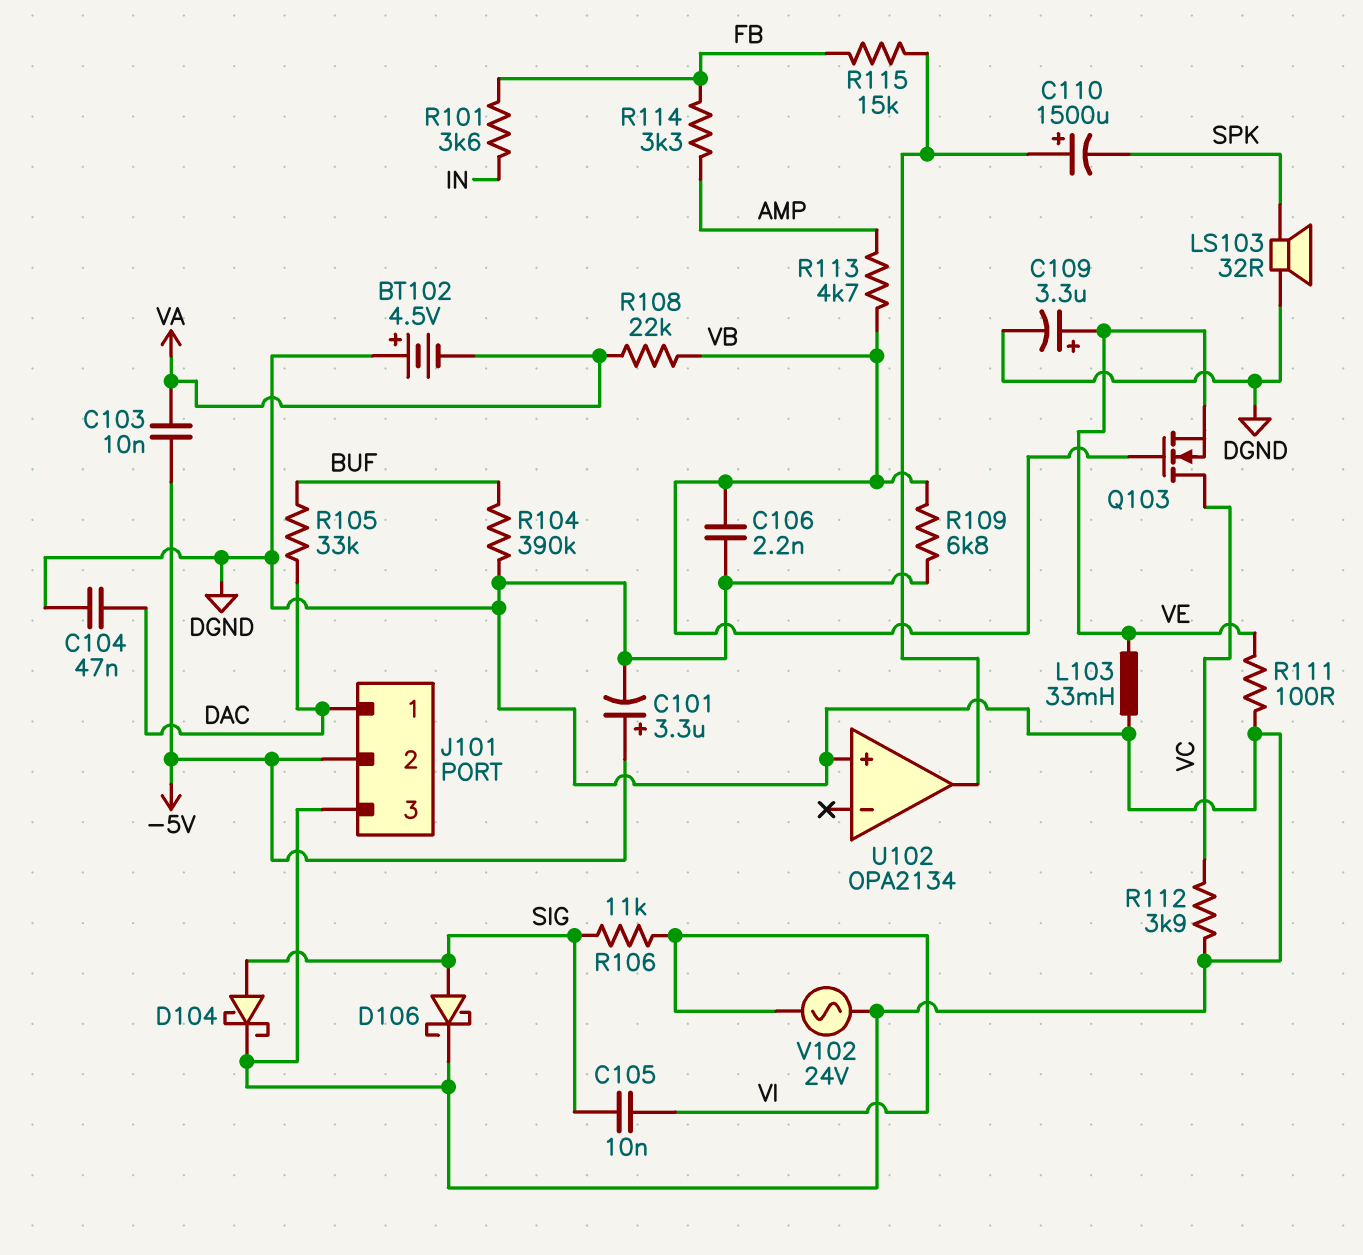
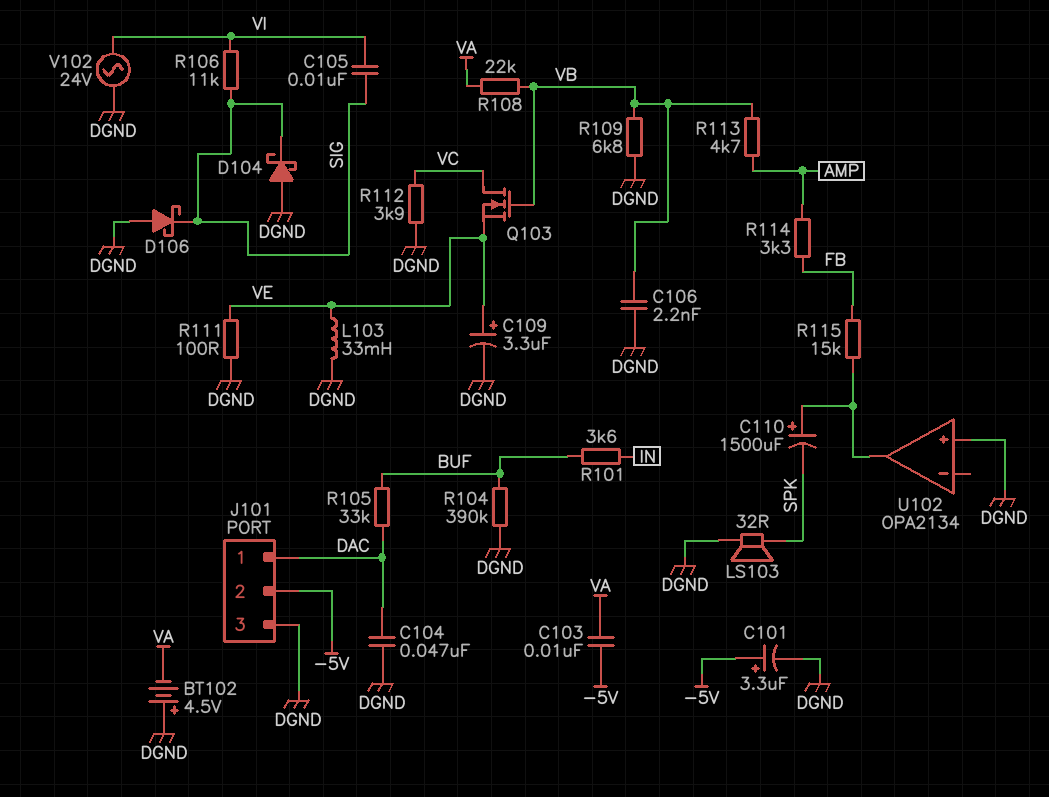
D104: schottky (A SIG, K DGND) -> schottky (A DGND, K SIG)
D106: schottky (A SIG, K DGND) -> schottky (A DGND, K SIG)
R101: 3.6k (FB, IN) -> 3.6k (BUF, IN)

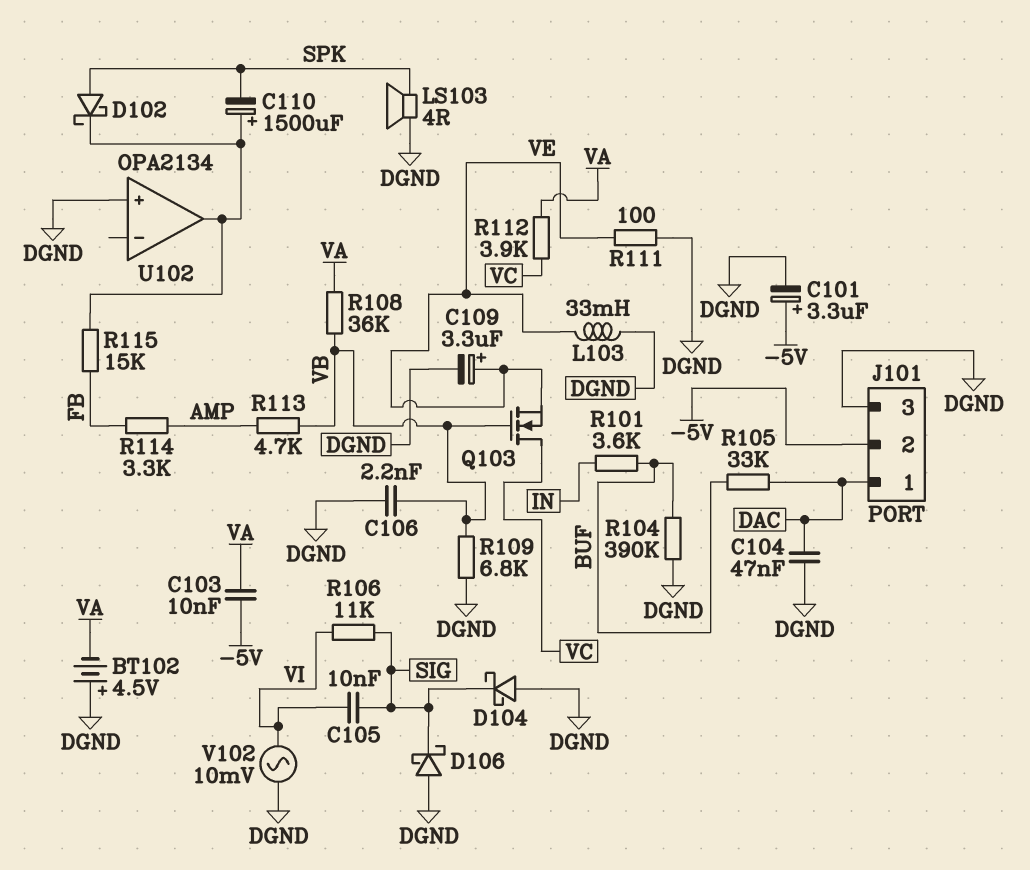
D102: none -> schottky (A SPK, K U102/out)
LS103: speaker 32R (DGND, SPK) -> speaker 4R (DGND, SPK)
R108: 22k (VA, VB) -> 36k (VA, VB)
R112: 3.9k (DGND, VC) -> 3.9k (VA, VC)
V102: AC 24V (DGND, VI) -> AC 10mV (DGND, VI)

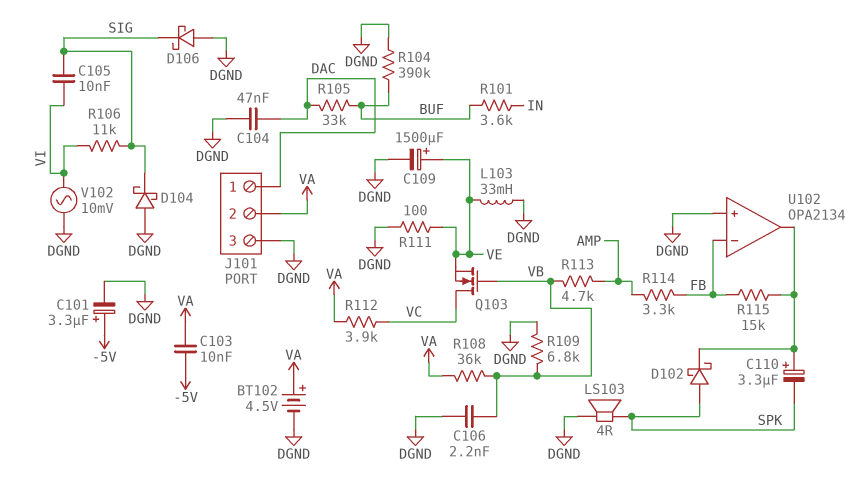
BT102: 4.5V (plus DGND, minus VA) -> 4.5V (plus VA, minus DGND)
C109: 3.3uF (plus VE, minus DGND) -> 1500uF (plus VE, minus DGND)
C110: 1500uF (plus U102/out, minus SPK) -> 3.3uF (plus U102/out, minus SPK)
J101 pin 2: -5V -> VA
U102 pin in-: none -> FB

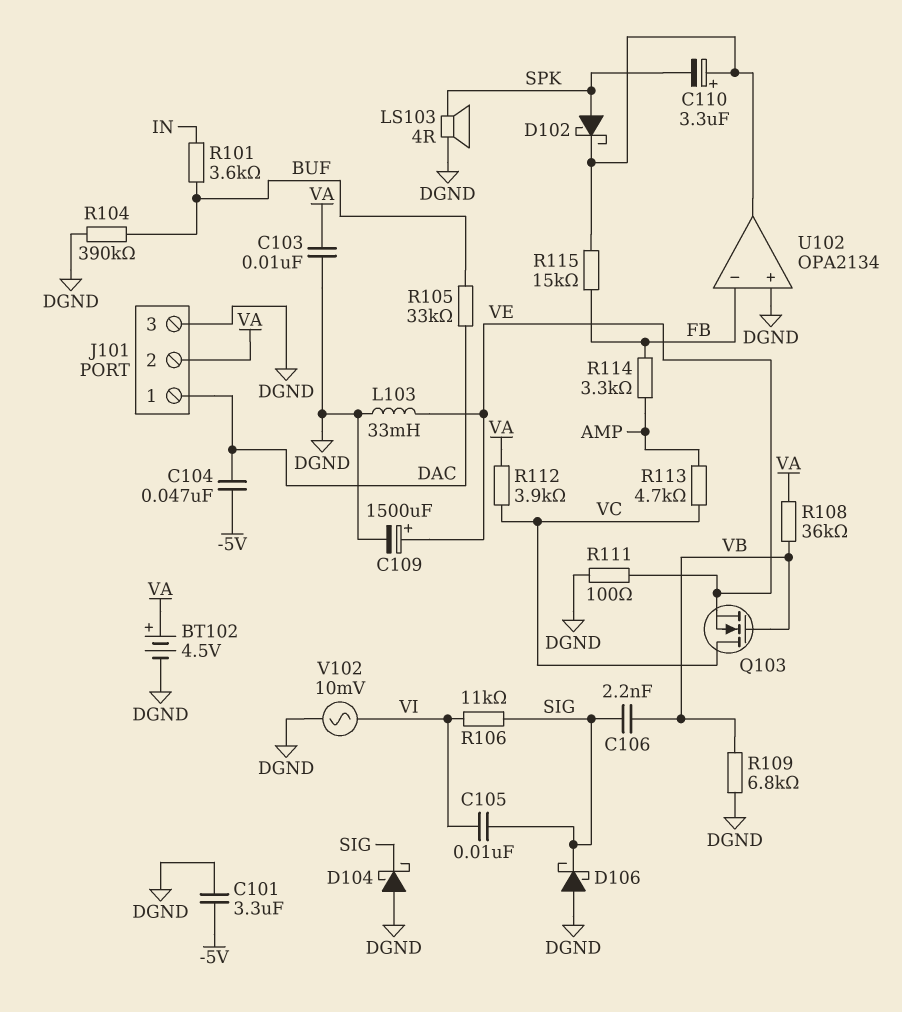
C101: 3.3uF (plus -5V, minus DGND) -> 3.3uF (-5V, DGND)
C103: 10nF (-5V, VA) -> 10nF (DGND, VA)
C104: 47nF (DAC, DGND) -> 47nF (-5V, DAC)
C106: 2.2nF (DGND, VB) -> 2.2nF (SIG, VB)
R113: 4.7k (AMP, VB) -> 4.7k (AMP, VC)

